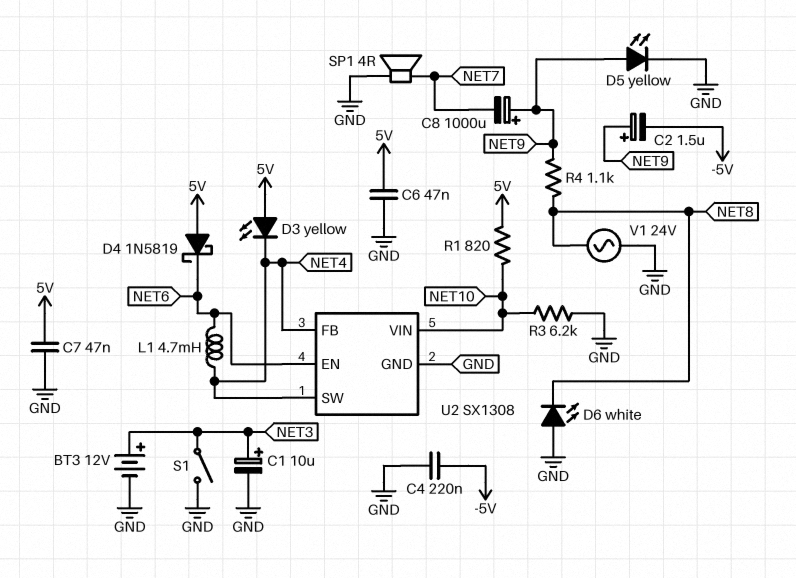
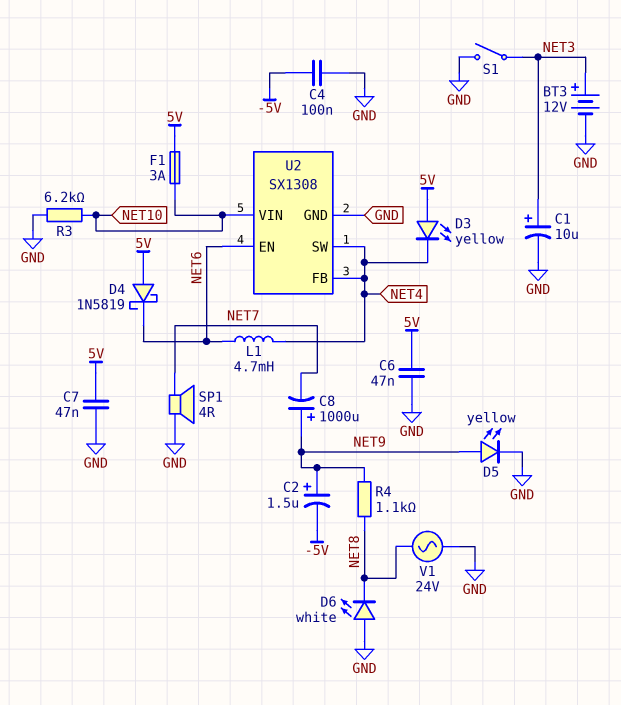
C4: 220nF (-5V, GND) -> 100nF (-5V, GND)
F1: none -> 3A (5V, NET10)
R1: 820 (5V, NET10) -> none

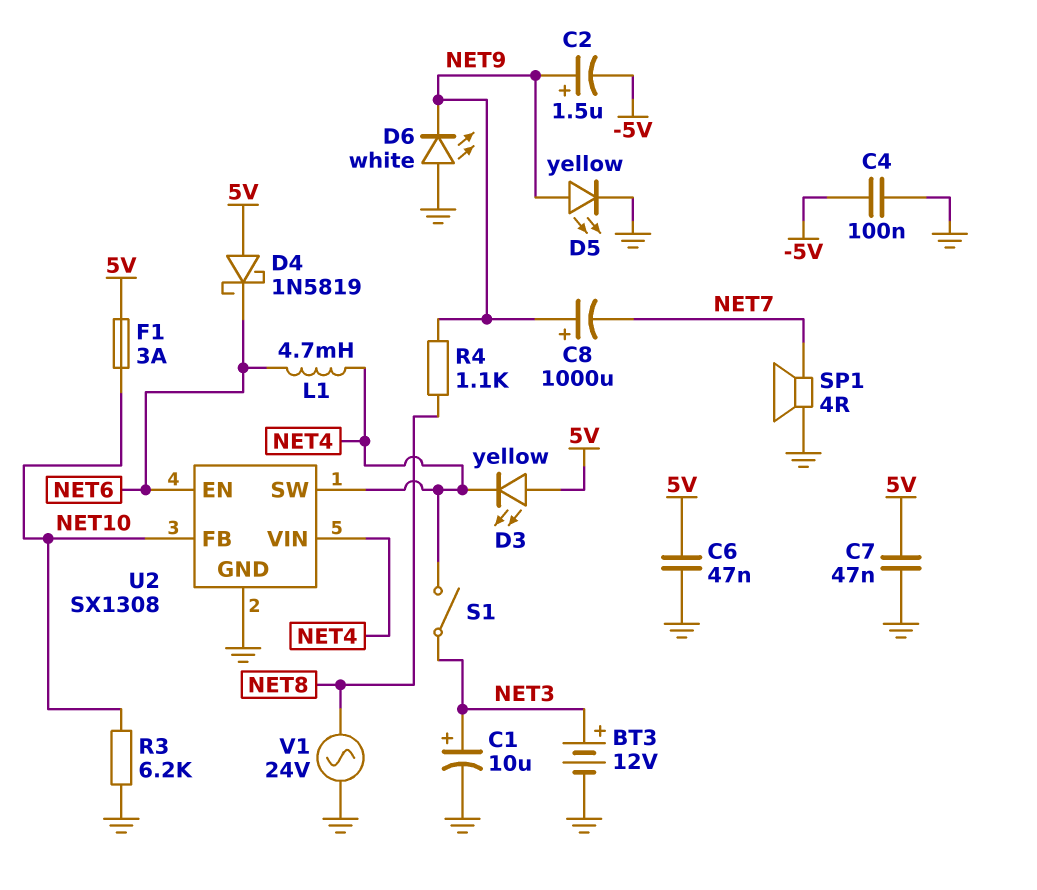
D6: LED white (A GND, K NET8) -> LED white (A GND, K NET9)
S1: switch (GND, NET3) -> switch (NET3, NET4)
U2 pin FB: NET4 -> NET10
U2 pin VIN: NET10 -> NET4

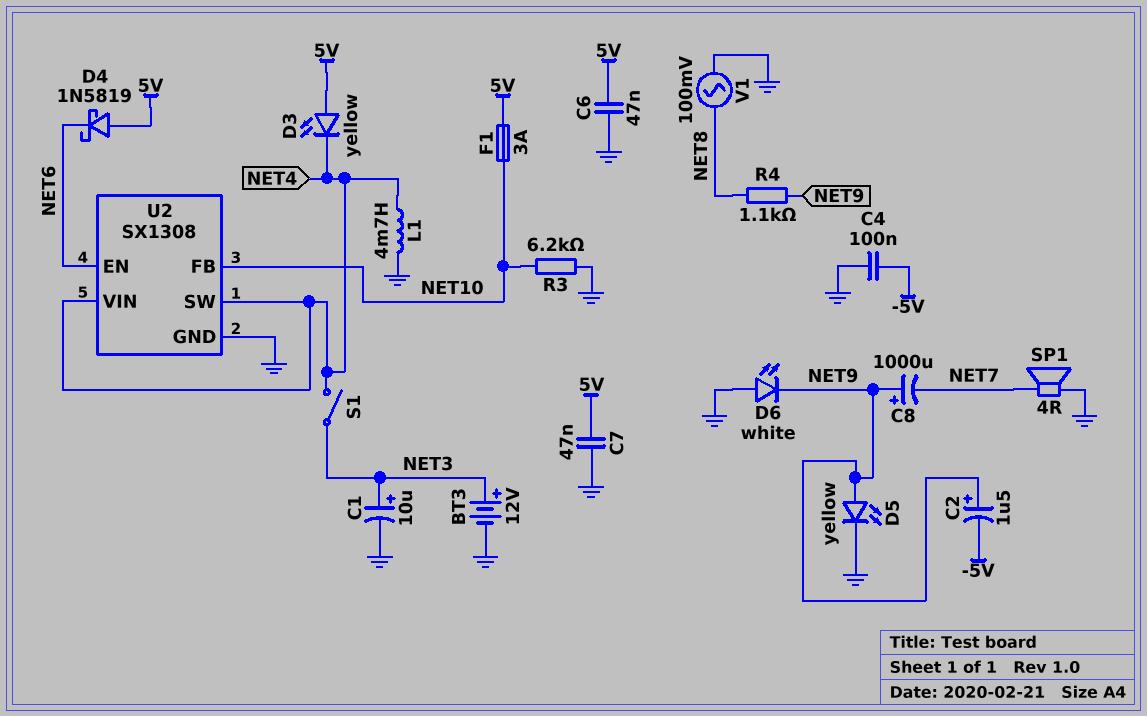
L1: 4.7mH (NET4, NET6) -> 4.7mH (GND, NET4)
V1: AC 24V (GND, NET8) -> AC 100mV (GND, NET8)

